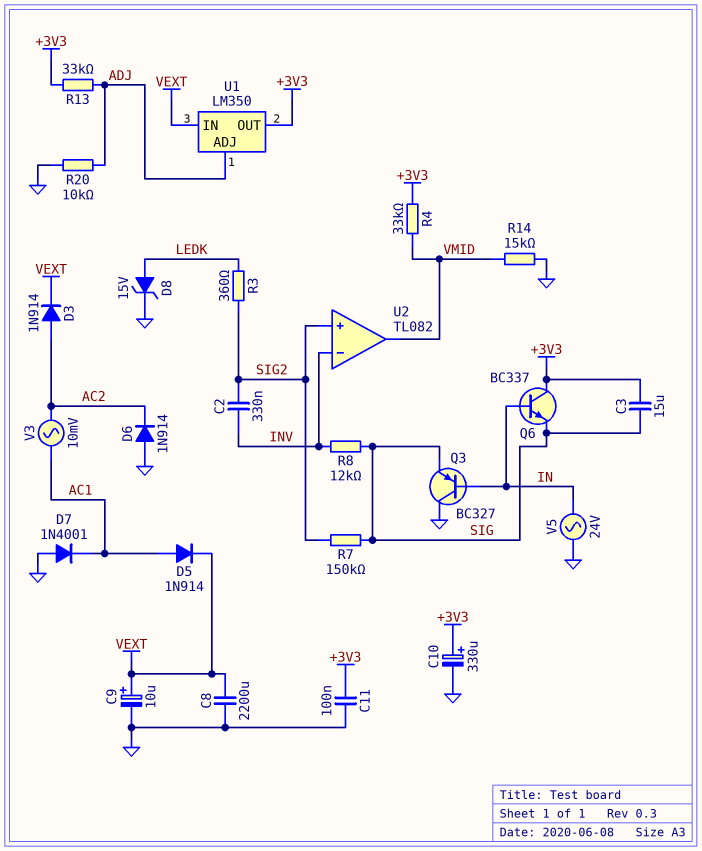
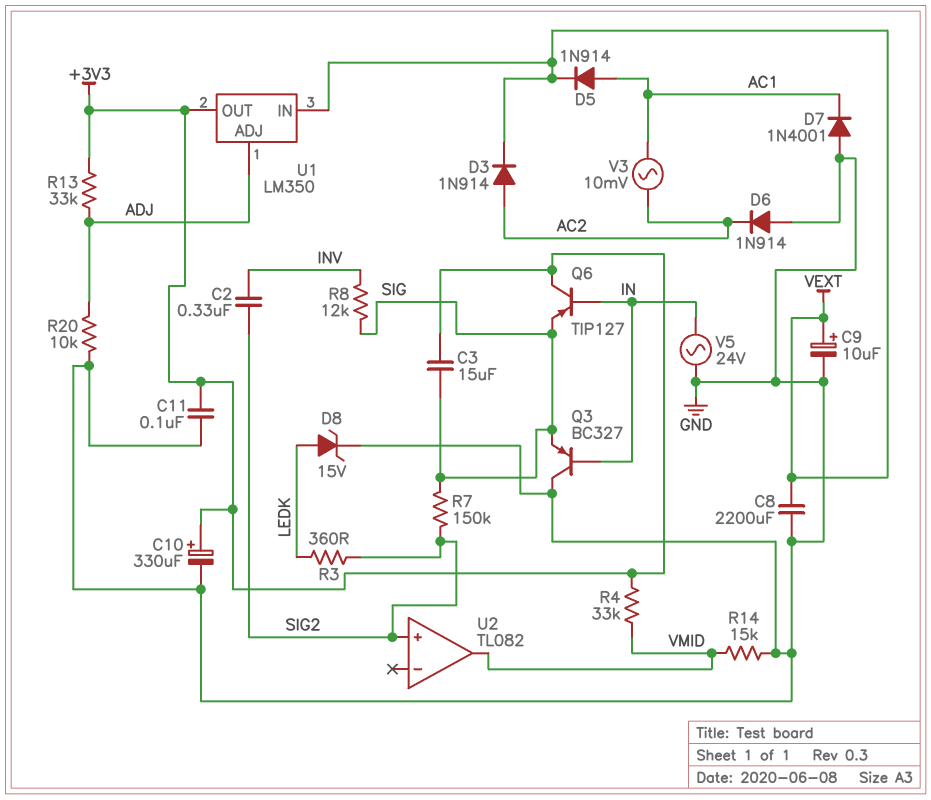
Q6: NPN BC337 (B IN, C +3V3, E SIG) -> PNP TIP127 (B IN, C +3V3, E SIG)
U2 pin in-: INV -> none

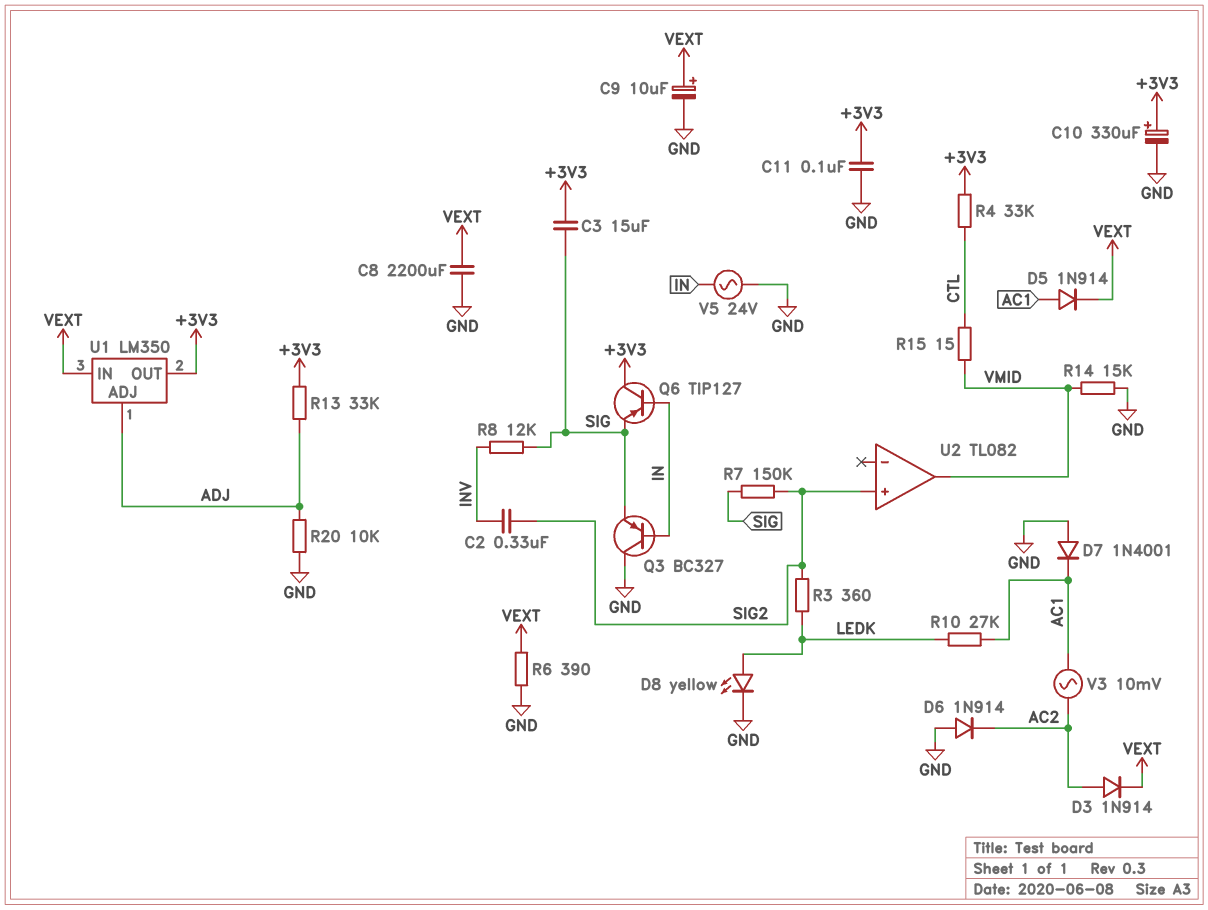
D8: zener 15V (A LEDK, K GND) -> LED yellow (A LEDK, K GND)
R4: 33k (+3V3, VMID) -> 33k (+3V3, CTL)
R6: none -> 390 (GND, VEXT)
R10: none -> 27k (AC1, LEDK)
R15: none -> 15 (CTL, VMID)

